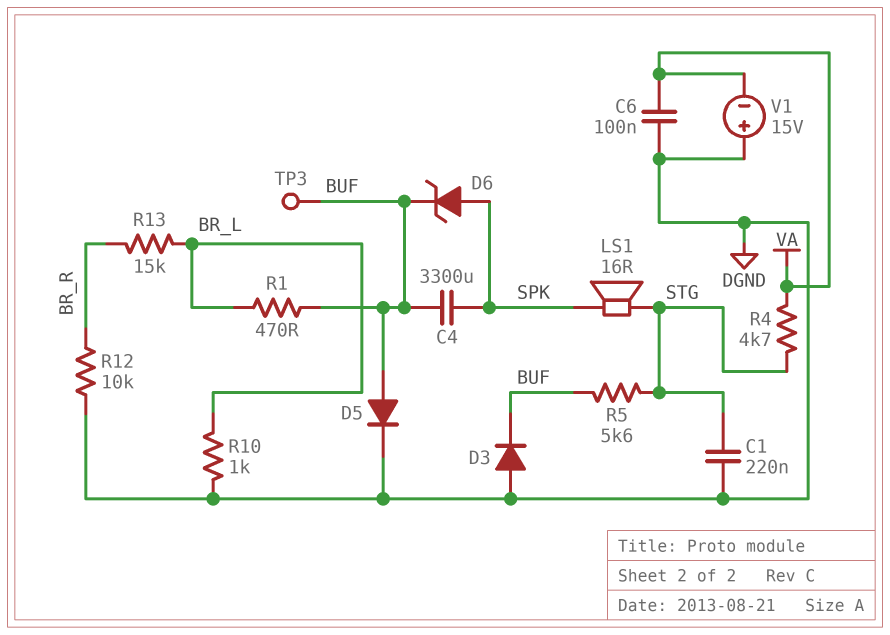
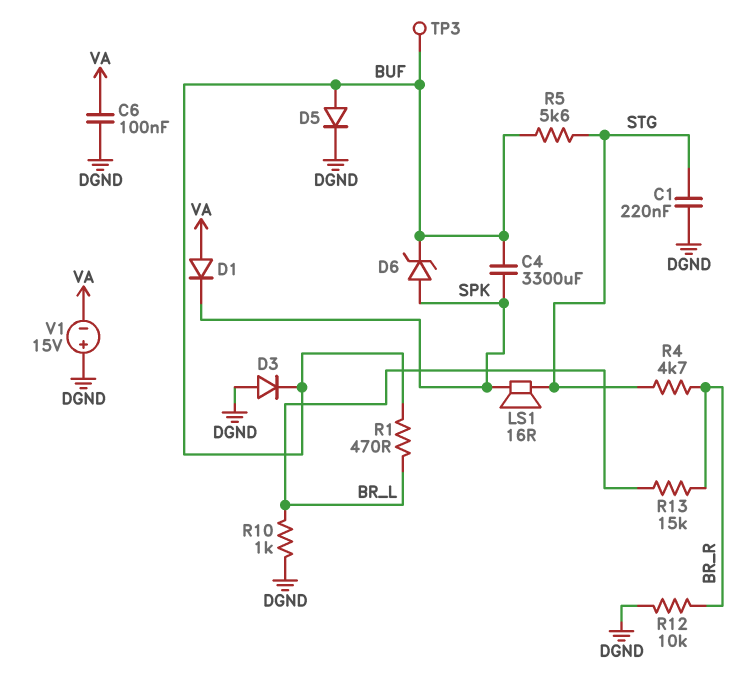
D1: none -> diode (A VA, K SPK)
R4: 4.7k (STG, VA) -> 4.7k (BR_R, STG)

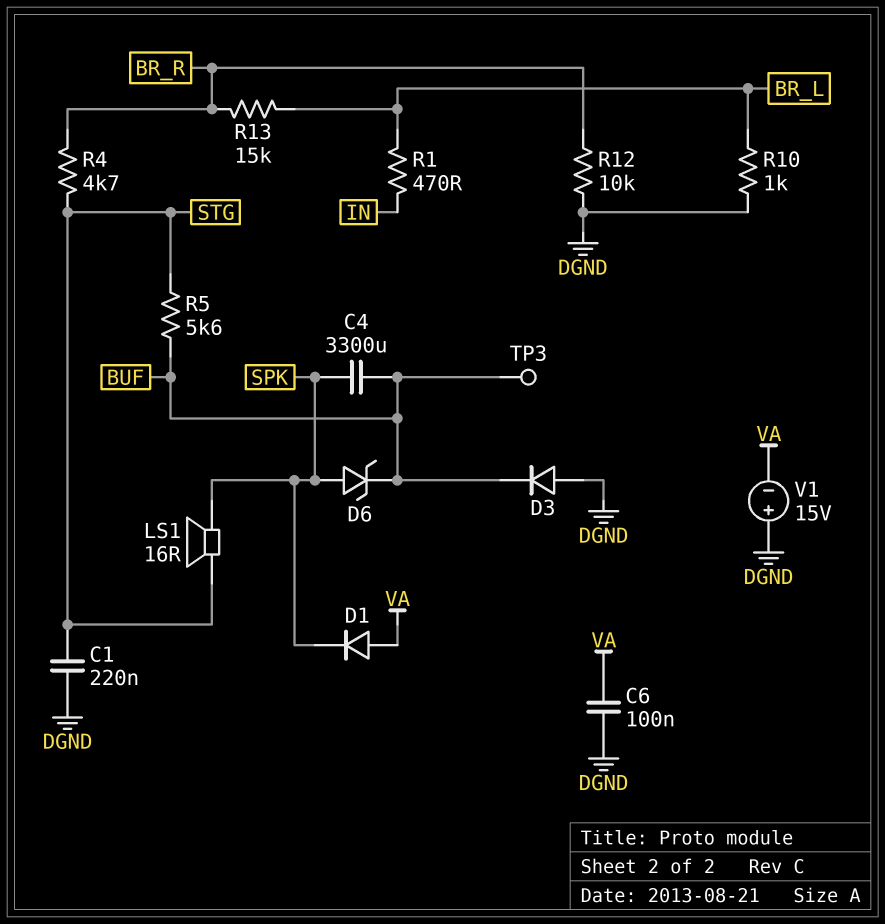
D5: diode (A BUF, K DGND) -> none
R1: 470 (BR_L, BUF) -> 470 (BR_L, IN)

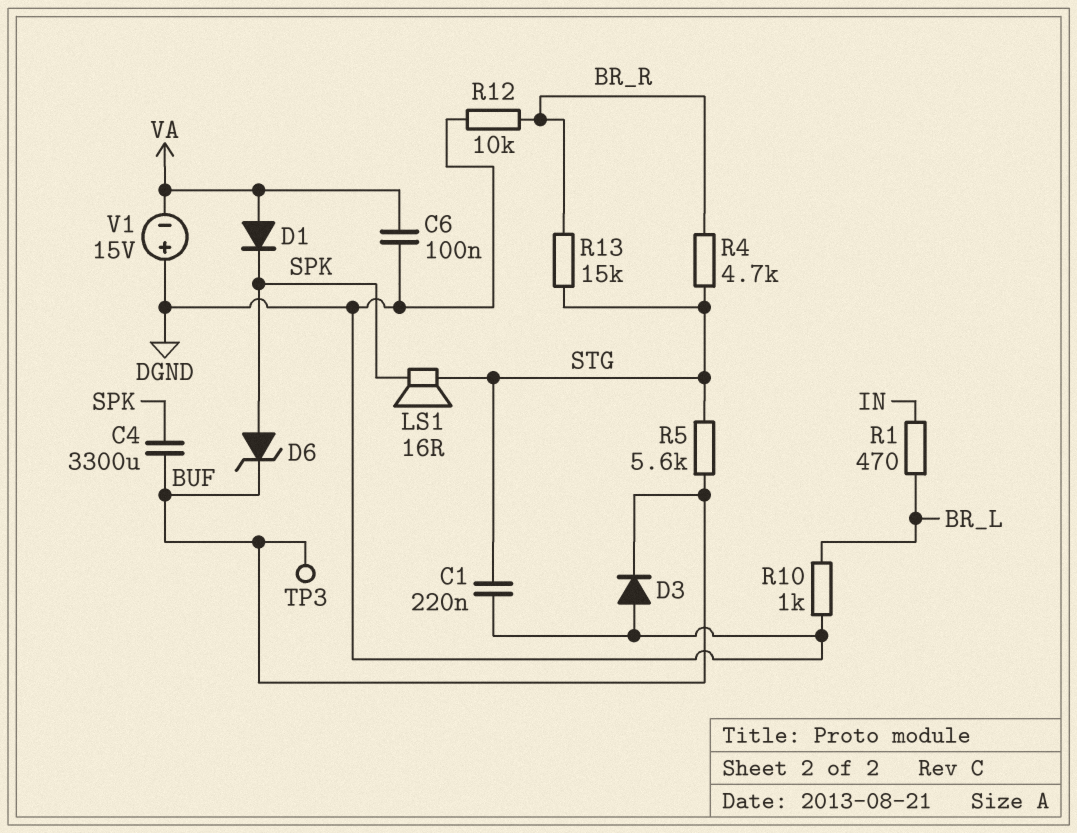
R13: 15k (BR_L, BR_R) -> 15k (BR_R, STG)

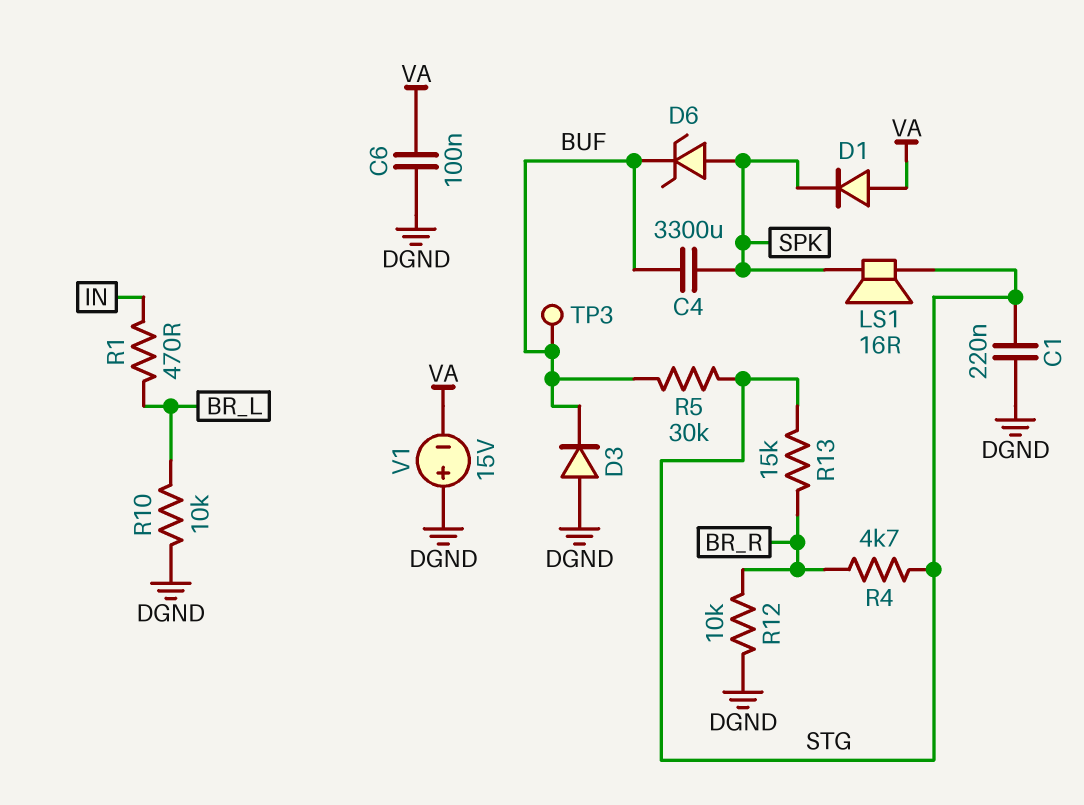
R5: 5.6k (BUF, STG) -> 30k (BUF, STG)
R10: 1k (BR_L, DGND) -> 10k (BR_L, DGND)

